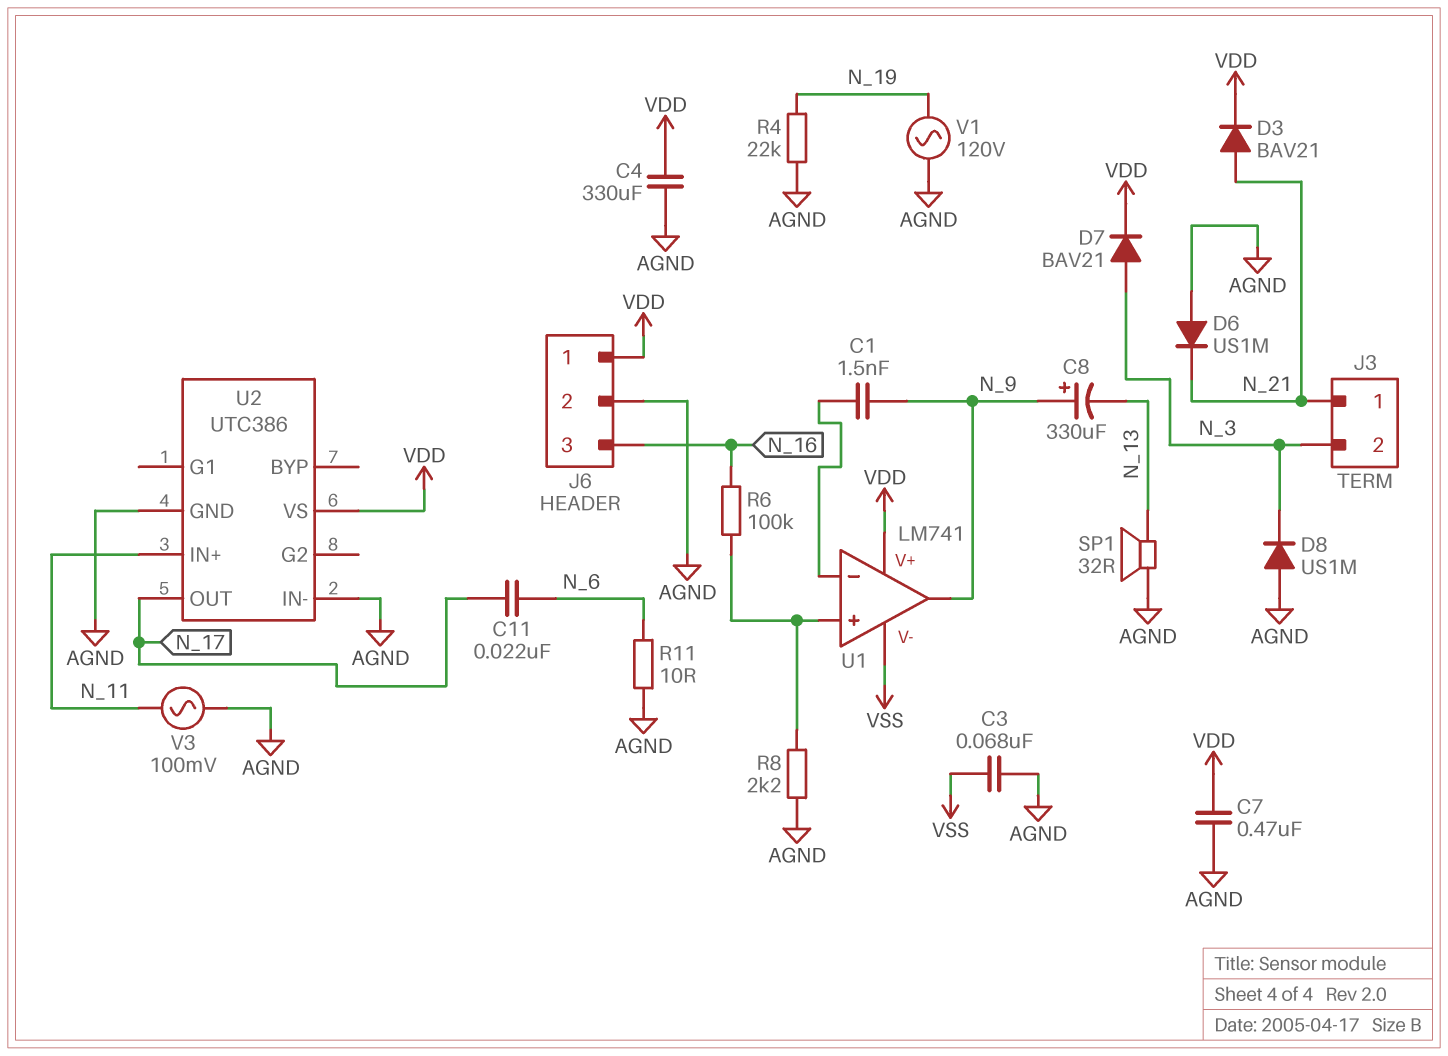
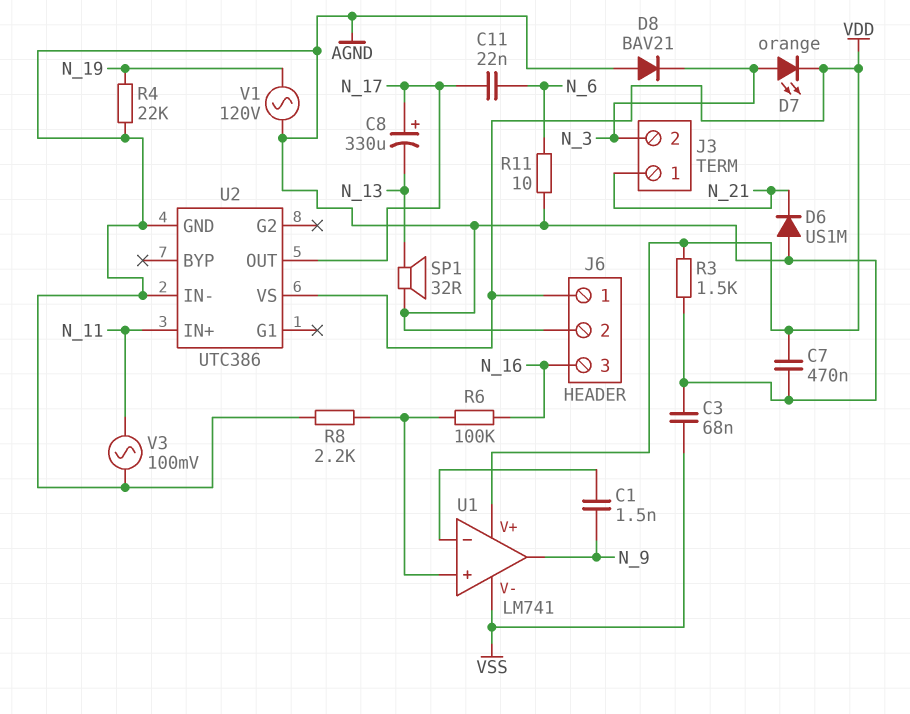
C4: 330uF (AGND, VDD) -> none
C8: 330uF (plus N_9, minus N_13) -> 330uF (plus N_17, minus N_13)
D3: diode BAV21 (A N_21, K VDD) -> none
D7: diode BAV21 (A N_3, K VDD) -> LED orange (A N_3, K VDD)
D8: diode US1M (A AGND, K N_3) -> diode BAV21 (A AGND, K N_3)
R3: none -> 1.5k (AGND, VDD)

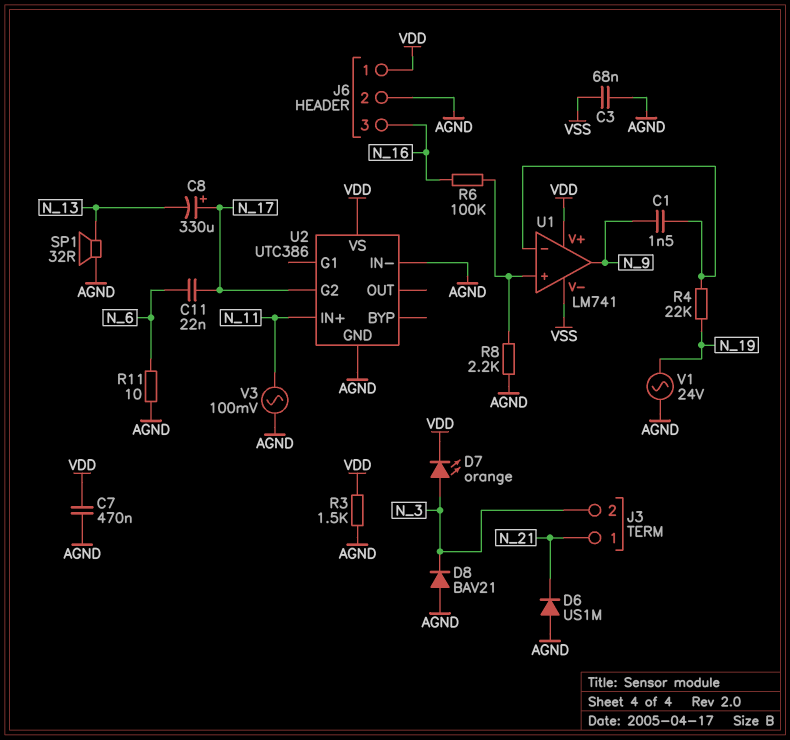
R4: 22k (AGND, N_19) -> 22k (N_19, U1/in-)
U2 pin G2: none -> N_17
U2 pin OUT: N_17 -> none
V1: AC 120V (AGND, N_19) -> AC 24V (AGND, N_19)

